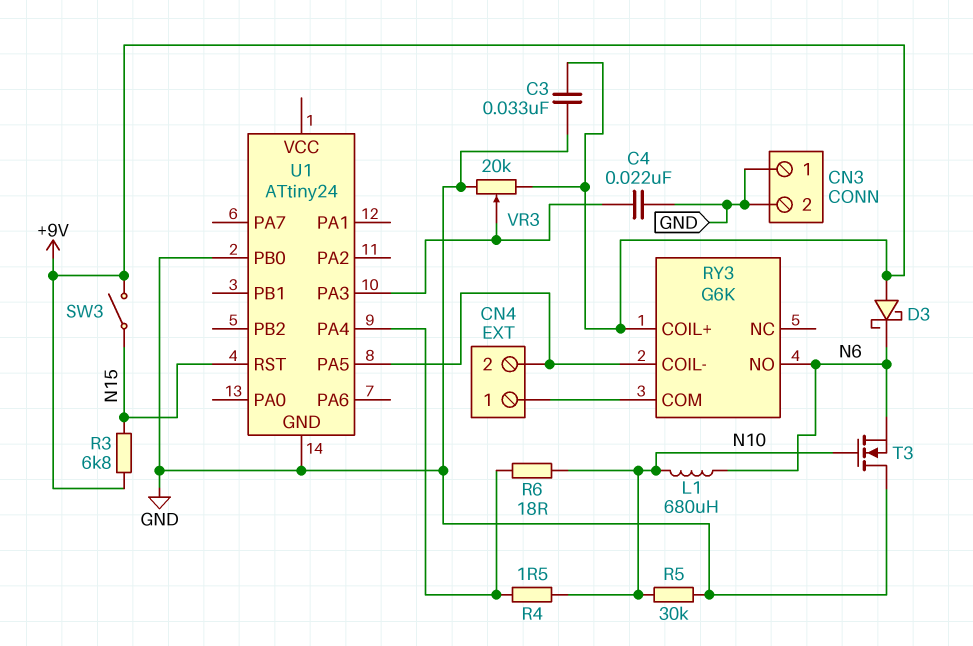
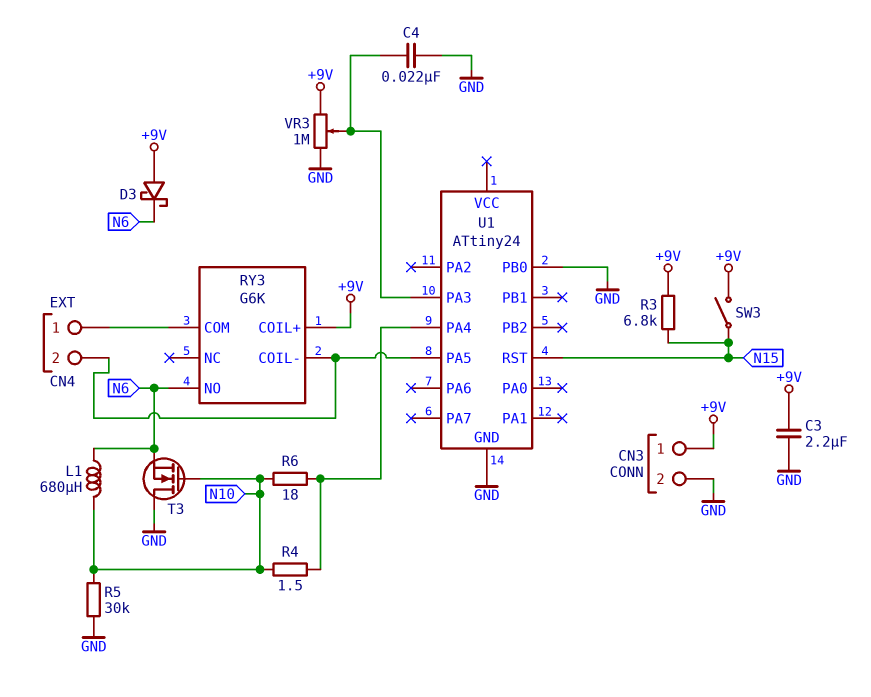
C3: 33nF (+9V, GND) -> 2.2uF (+9V, GND)
CN3 pin 1: GND -> +9V
VR3: 20k (+9V, GND, wiper U1/PA3) -> 1M (+9V, GND, wiper U1/PA3)

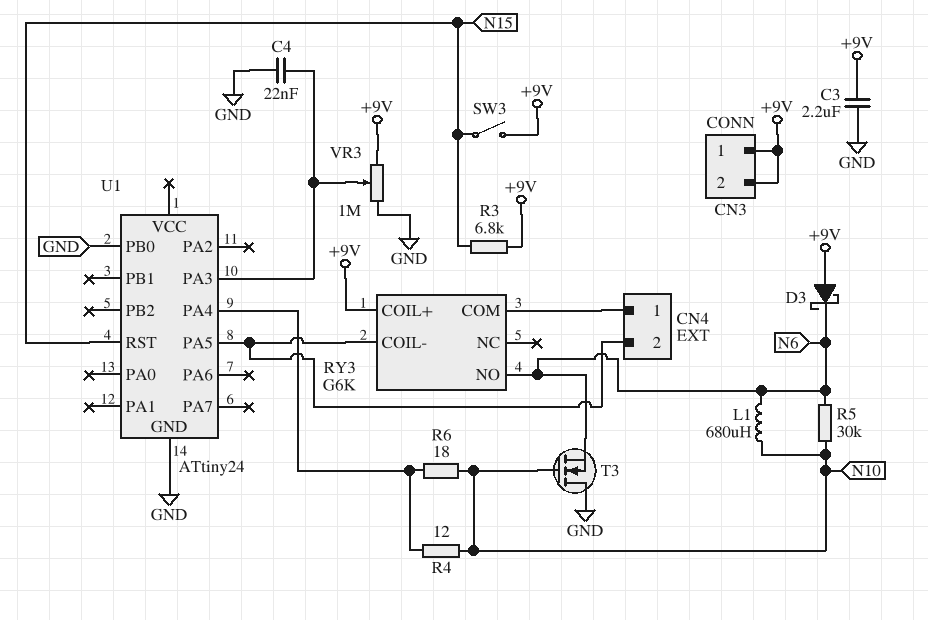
CN3 pin 2: GND -> +9V
R4: 1.5 (N10, U1/PA4) -> 12 (N10, U1/PA4)
R5: 30k (GND, N10) -> 30k (N6, N10)

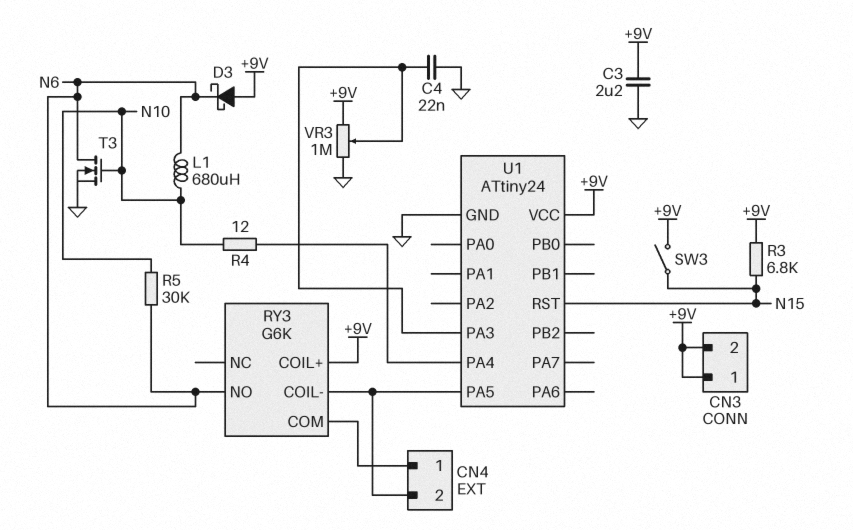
R6: 18 (N10, U1/PA4) -> none
T3: NMOS (G N10, D GND, S N6) -> NMOS (G N10, D N6, S GND)
U1 pin PB0: GND -> none
U1 pin VCC: none -> +9V

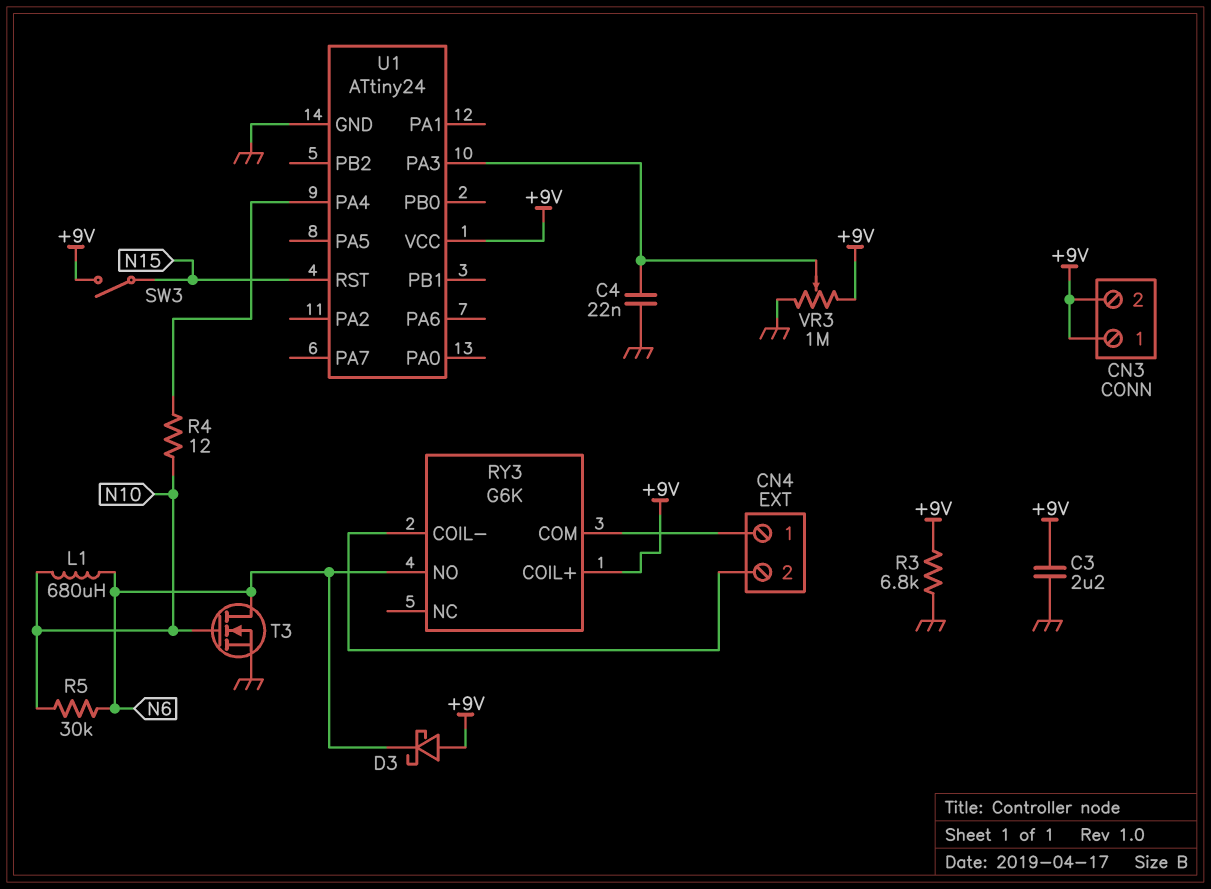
R3: 6.8k (+9V, N15) -> 6.8k (+9V, GND)
U1 pin PA5: CN4/2 -> none

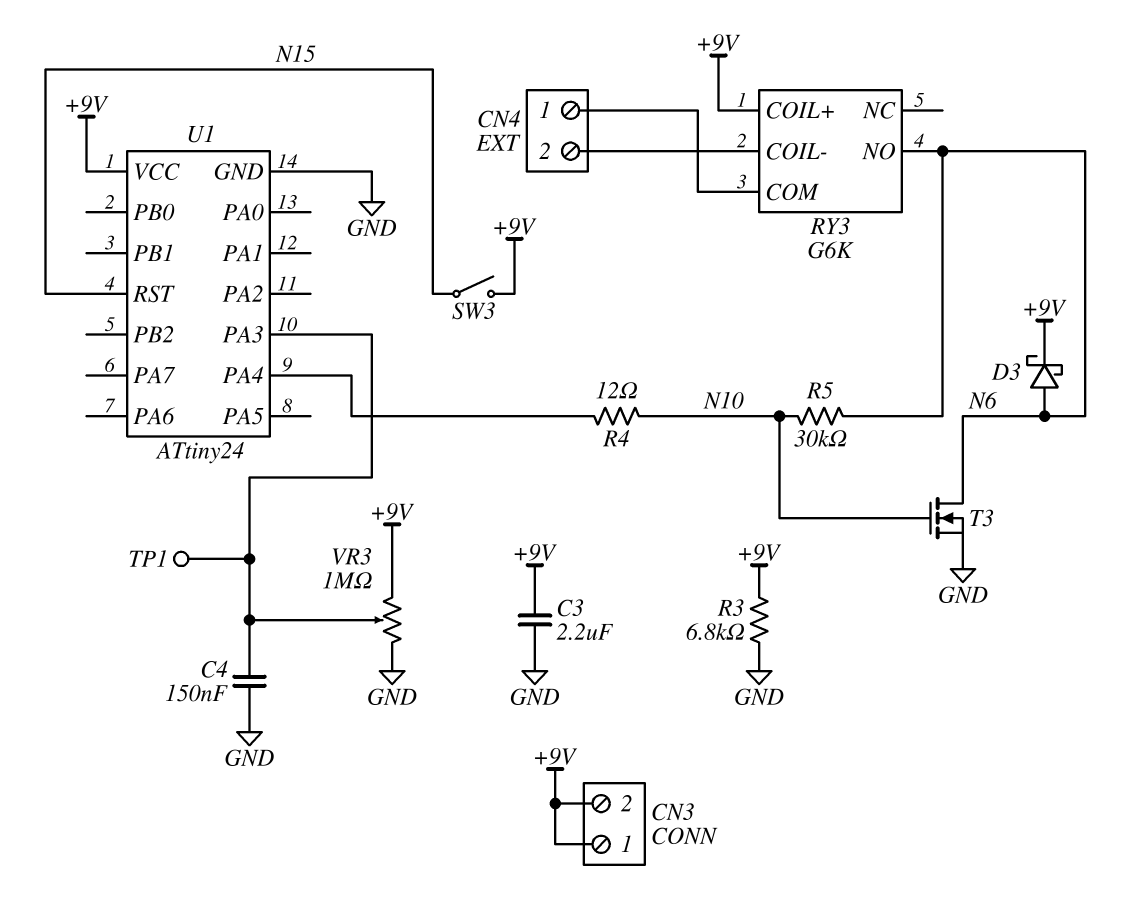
C4: 22nF (GND, U1/PA3) -> 150nF (GND, U1/PA3)
D3: schottky (A +9V, K N6) -> schottky (A N6, K +9V)
L1: 680uH (N6, N10) -> none
TP1: none -> test point (U1/PA3)

